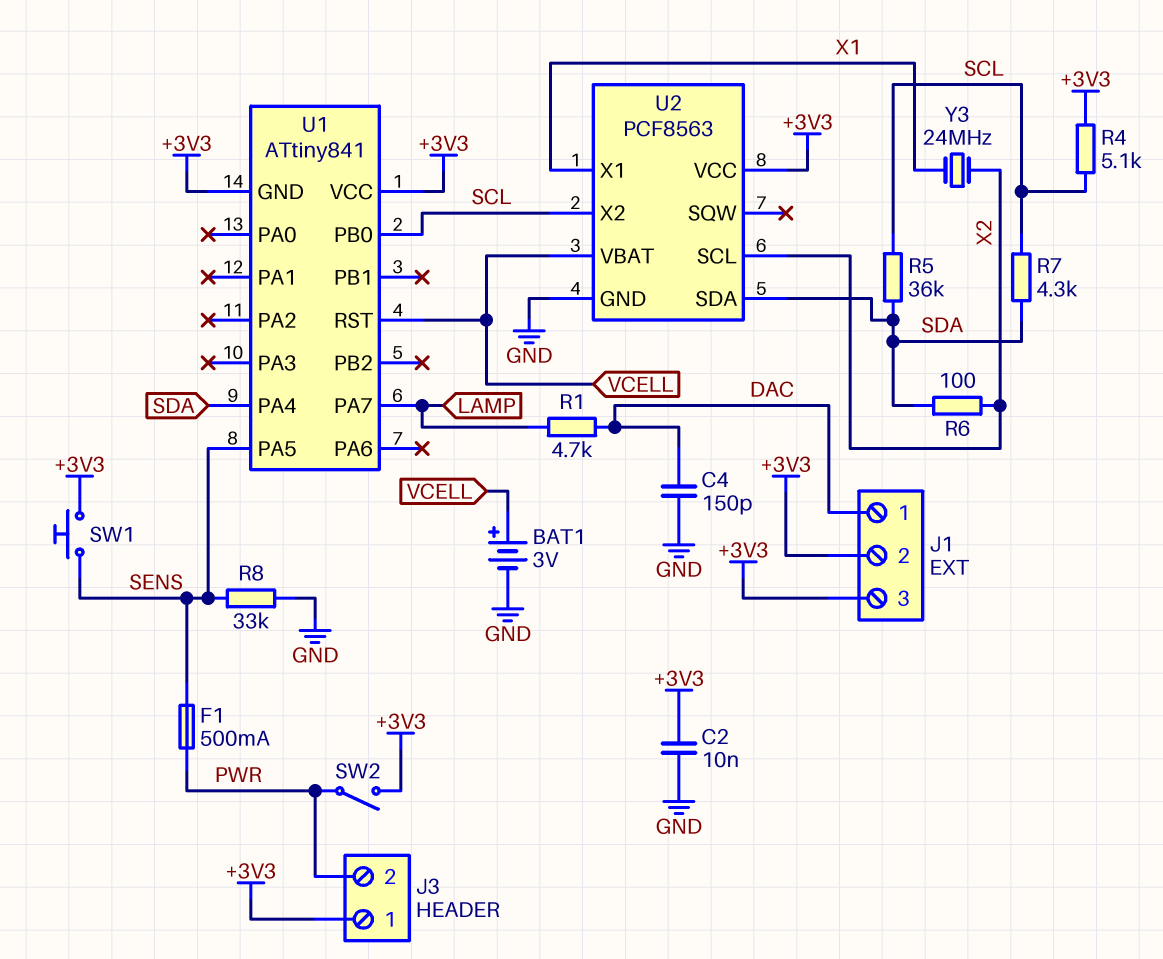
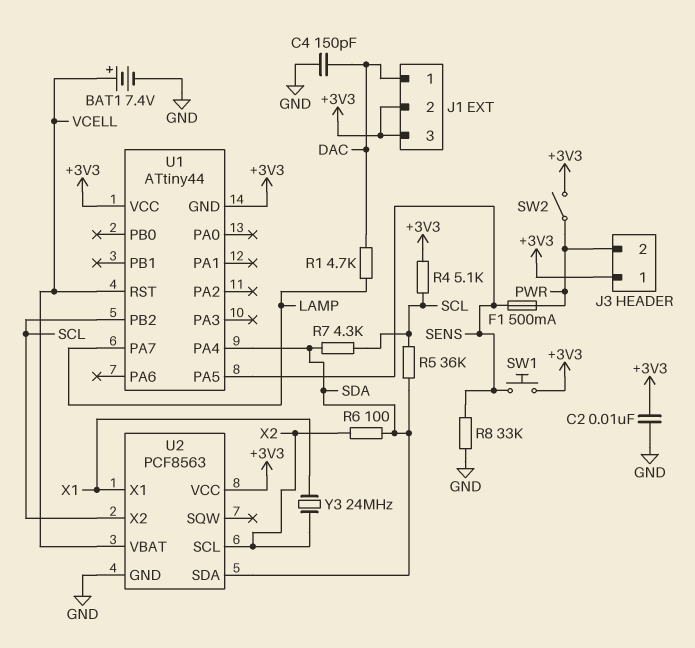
BAT1: 3V (plus VCELL, minus GND) -> 7.4V (plus VCELL, minus GND)
U1: ATtiny841 -> ATtiny44
U1 pin PB0: SCL -> none
U1 pin PB2: none -> SCL

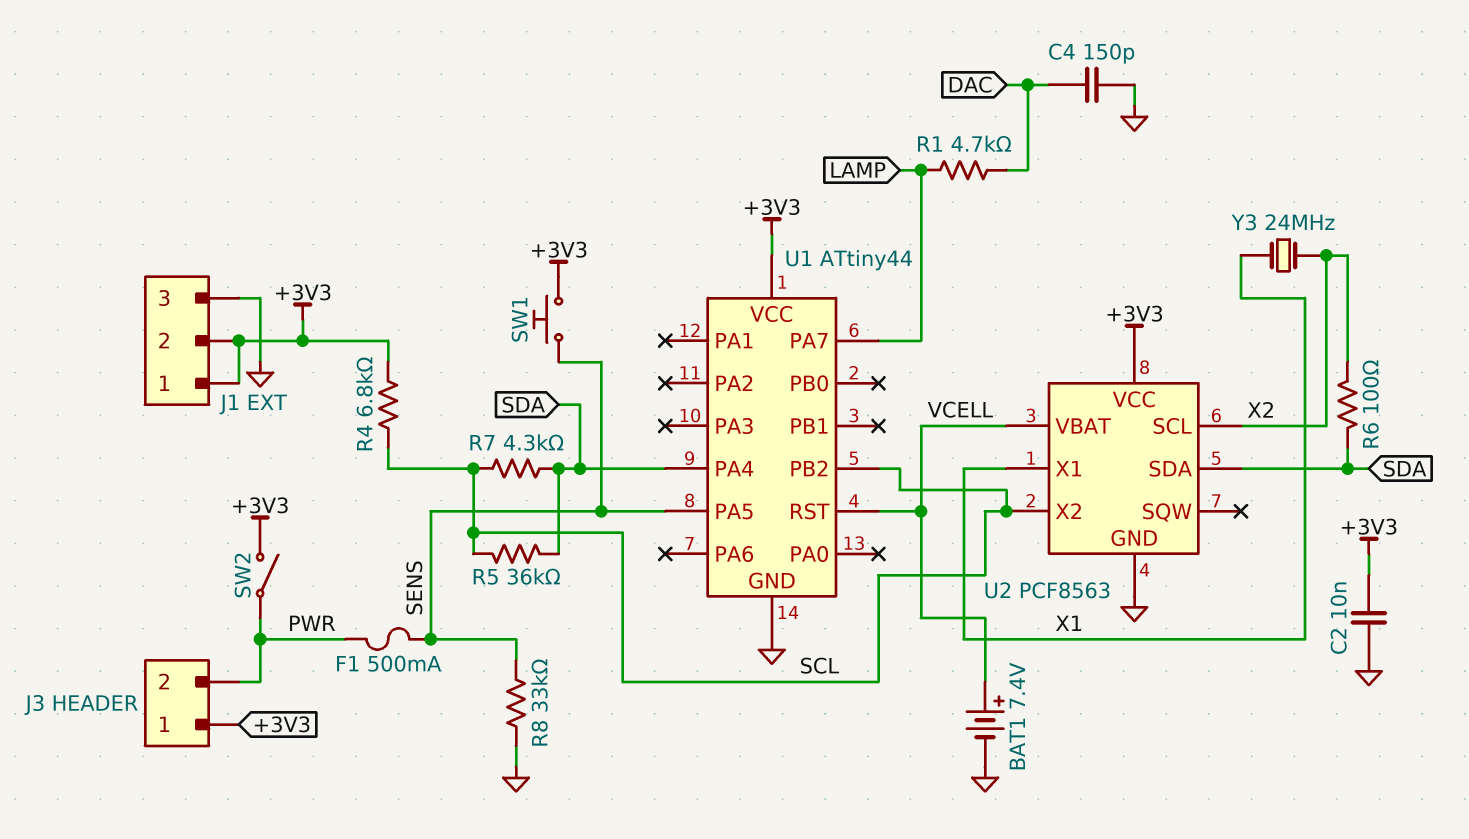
J1 pin 1: DAC -> +3V3
J1 pin 3: +3V3 -> GND
R4: 5.1k (+3V3, SCL) -> 6.8k (+3V3, SCL)
U1 pin GND: +3V3 -> GND

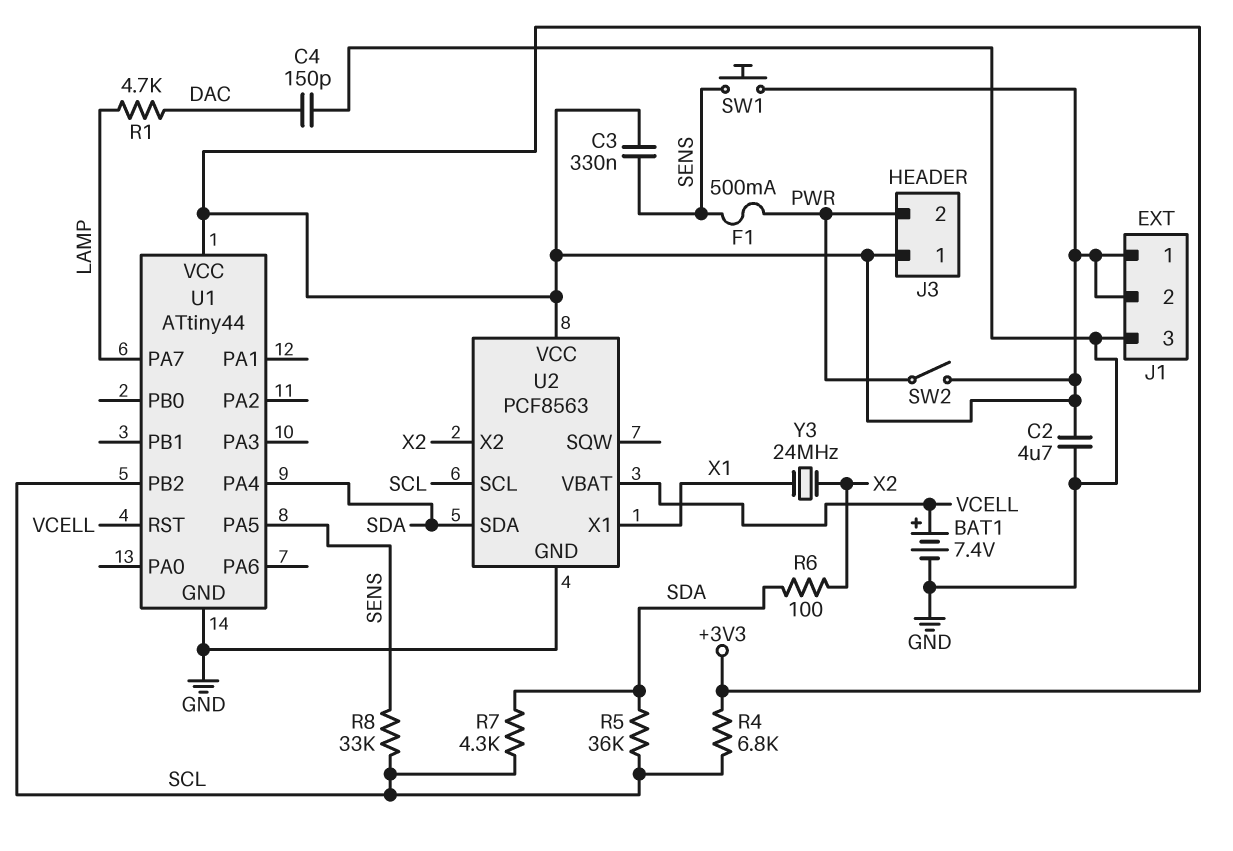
C2: 10nF (+3V3, GND) -> 4.7uF (+3V3, GND)
C3: none -> 330nF (+3V3, SENS)
R8: 33k (GND, SENS) -> 33k (SCL, SENS)
U2 pin SCL: X2 -> SCL
U2 pin X2: SCL -> X2

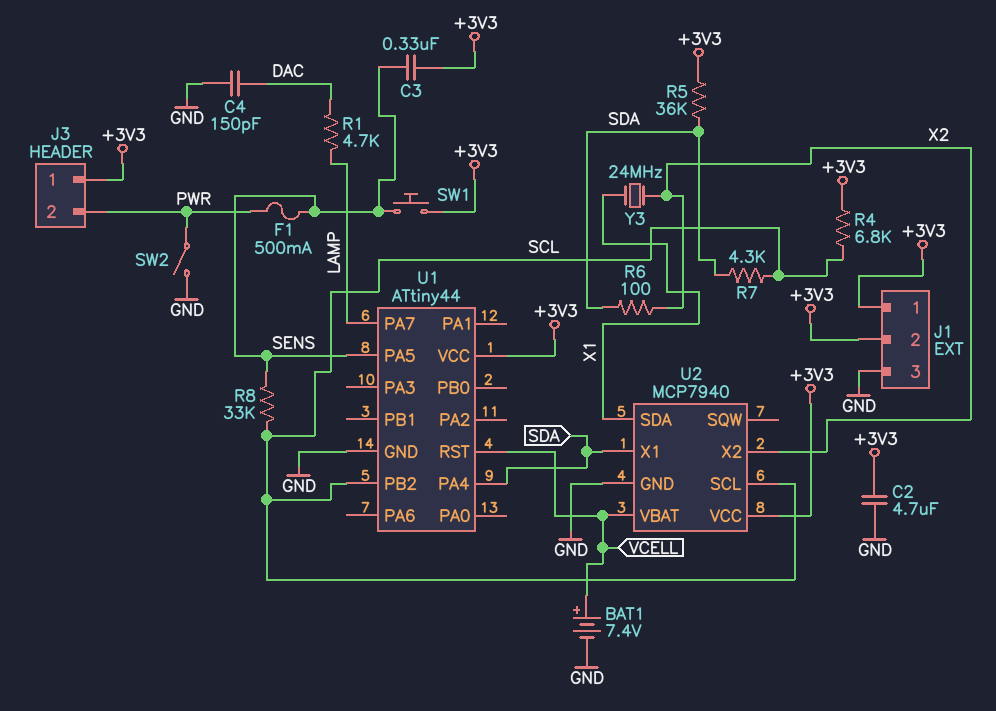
R5: 36k (SCL, SDA) -> 36k (+3V3, SDA)
SW2: switch (+3V3, PWR) -> switch (GND, PWR)
U2: PCF8563 -> MCP7940
U2 pin SDA: SDA -> X1
U2 pin X1: X1 -> SDA

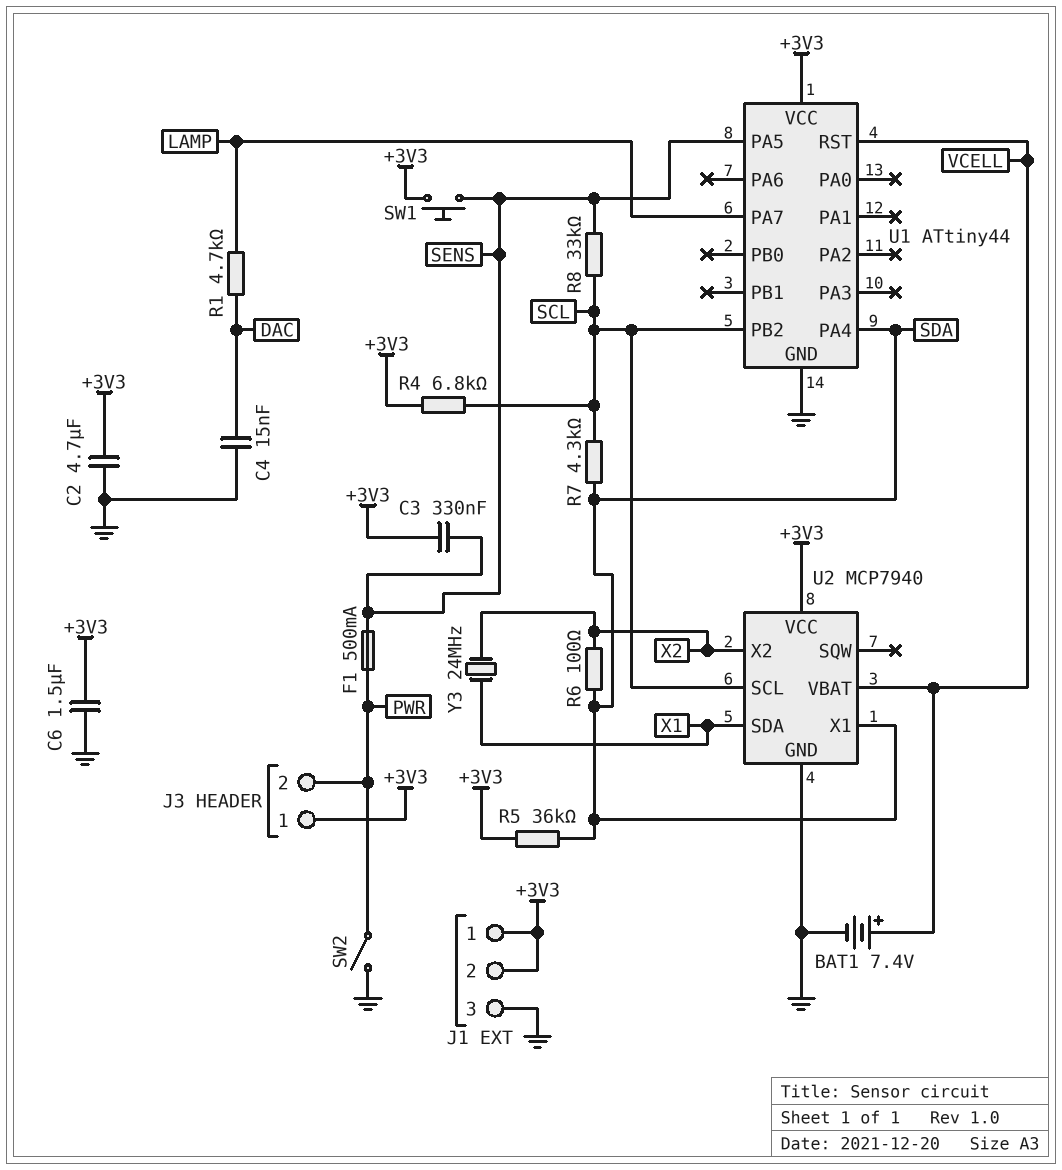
C4: 150pF (DAC, GND) -> 15nF (DAC, GND)
C6: none -> 1.5uF (+3V3, GND)

